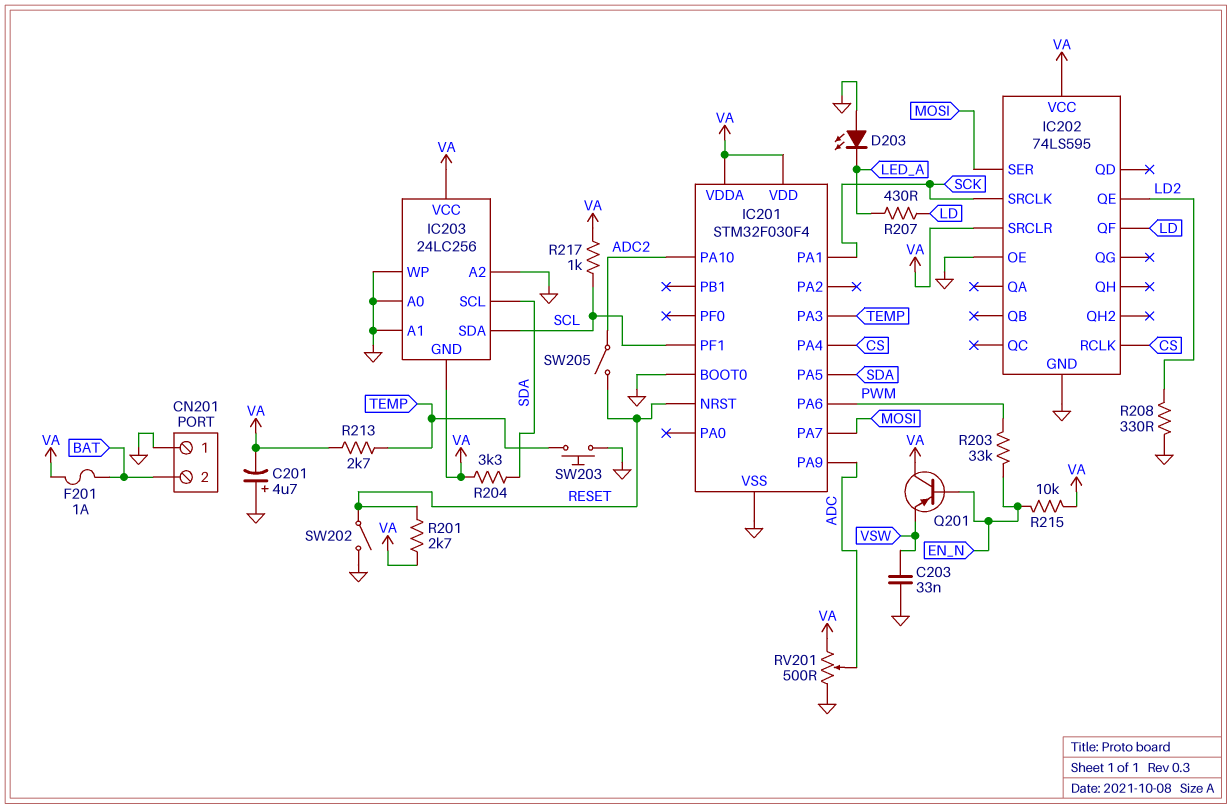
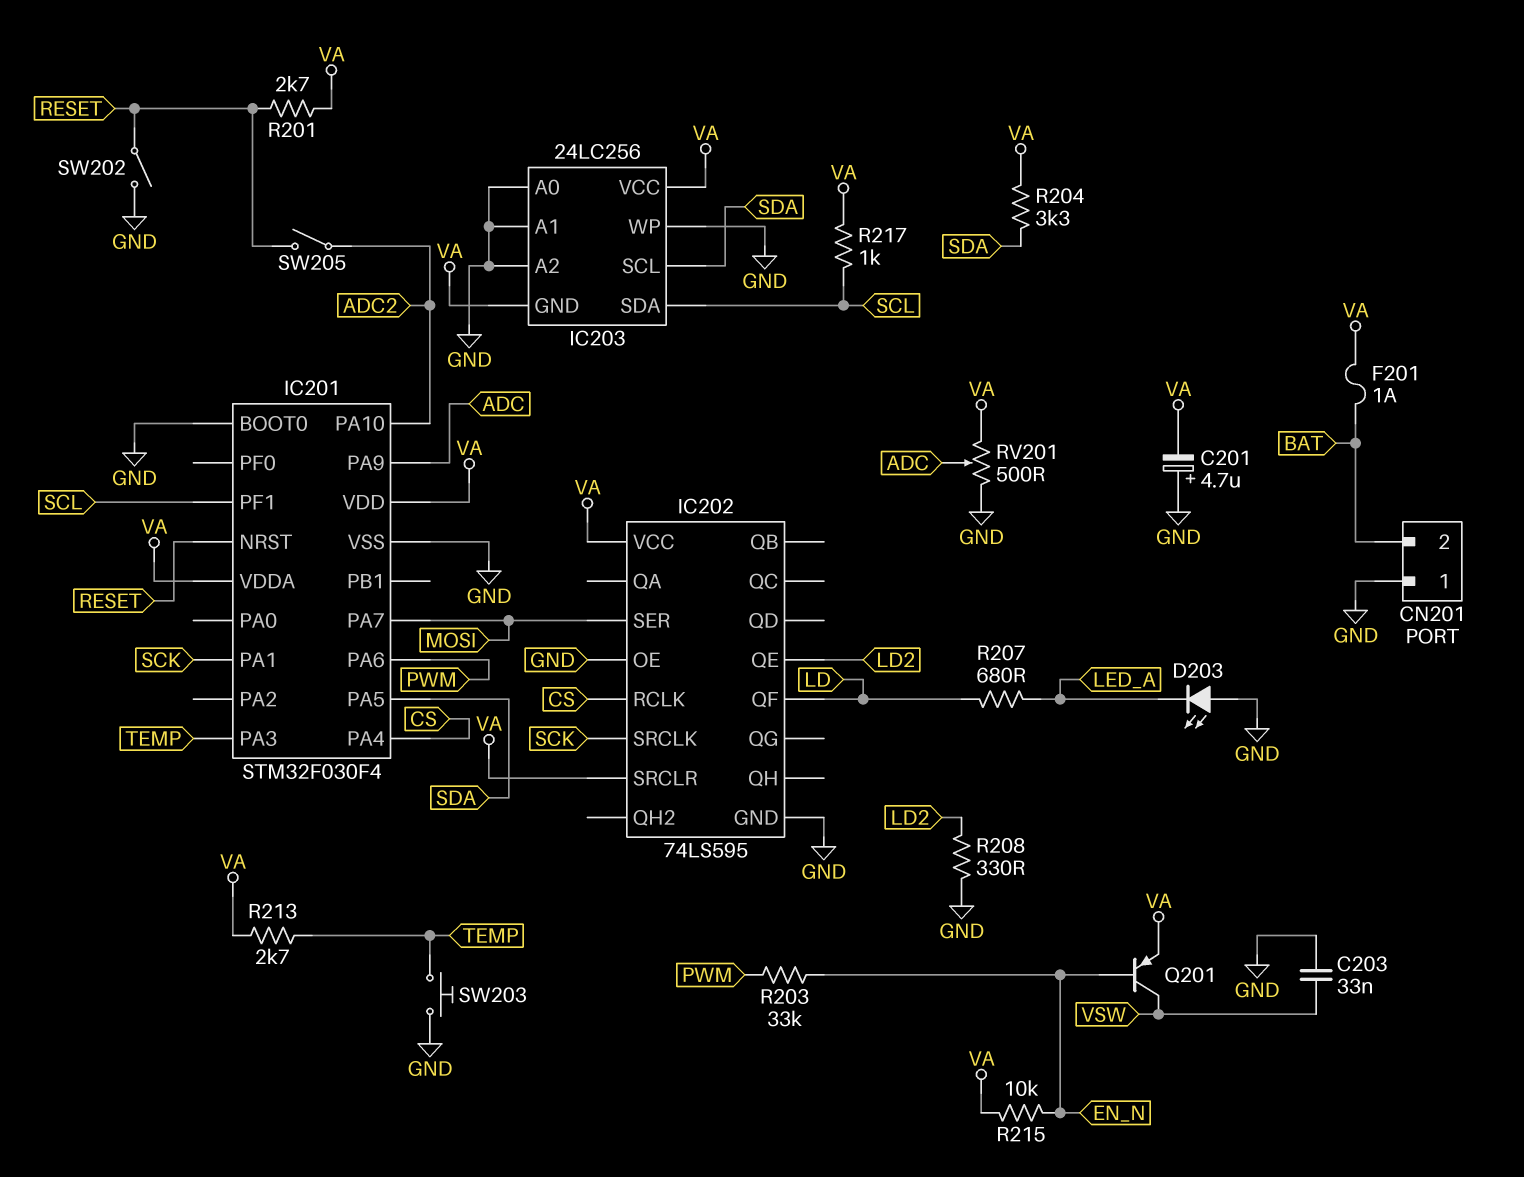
Q201: PNP (B EN_N, C VA, E VSW) -> PNP (B EN_N, C VSW, E VA)
R207: 430 (LD, LED_A) -> 680 (LD, LED_A)

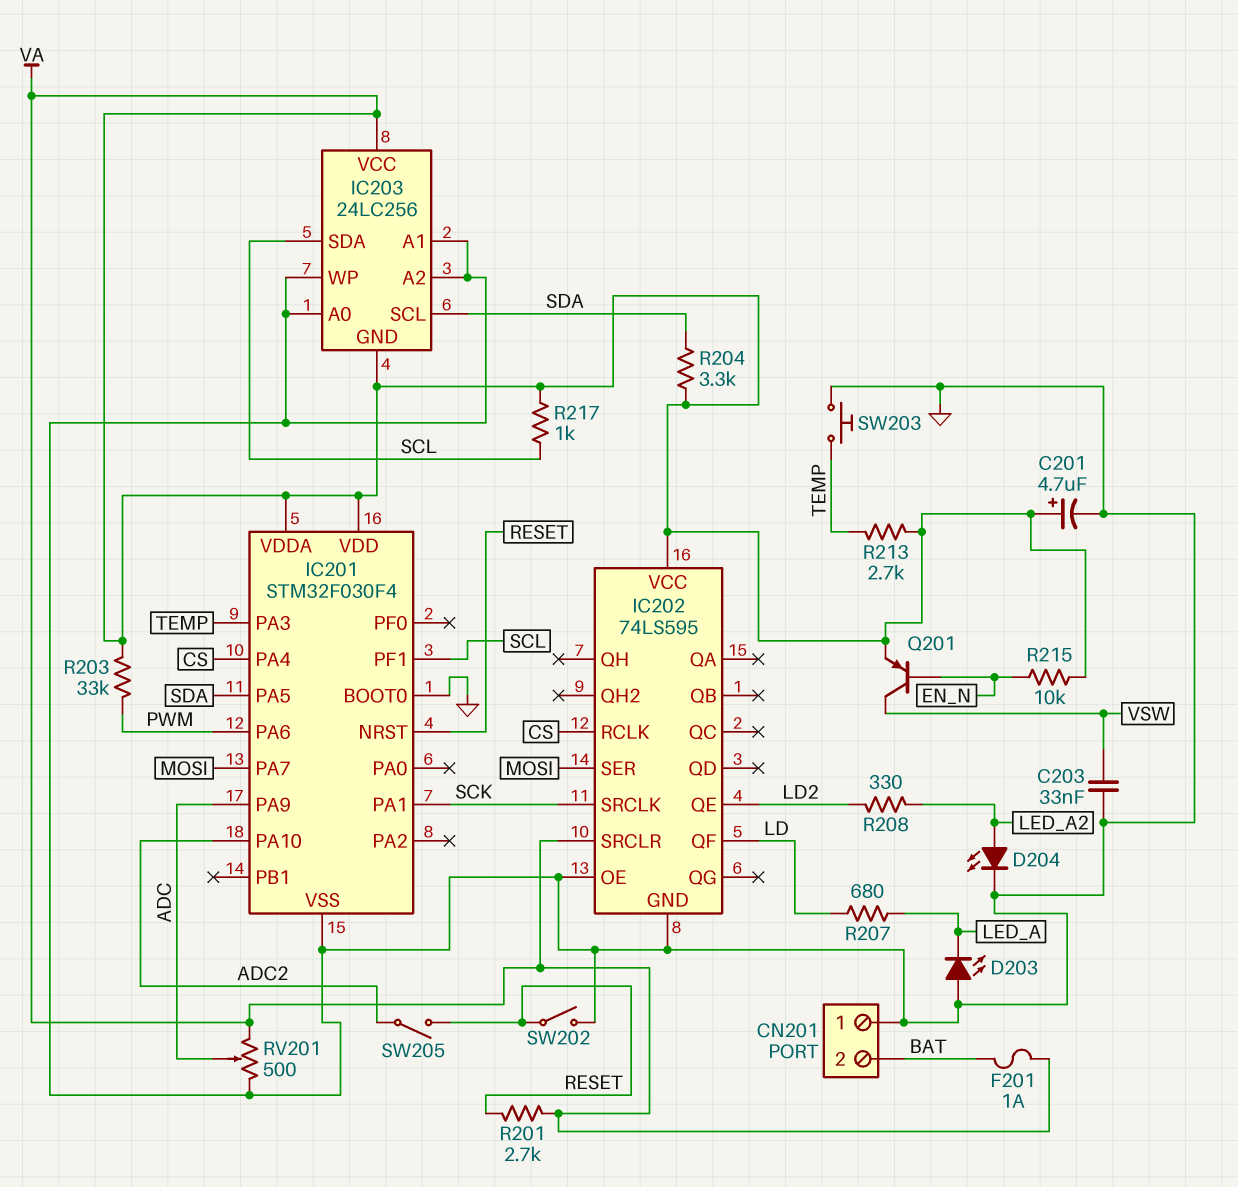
C201: 4.7uF (plus GND, minus VA) -> 4.7uF (plus VA, minus GND)
D204: none -> LED (A LED_A2, K GND)
R203: 33k (EN_N, PWM) -> 33k (PWM, VA)
R208: 330 (GND, LD2) -> 330 (LD2, LED_A2)

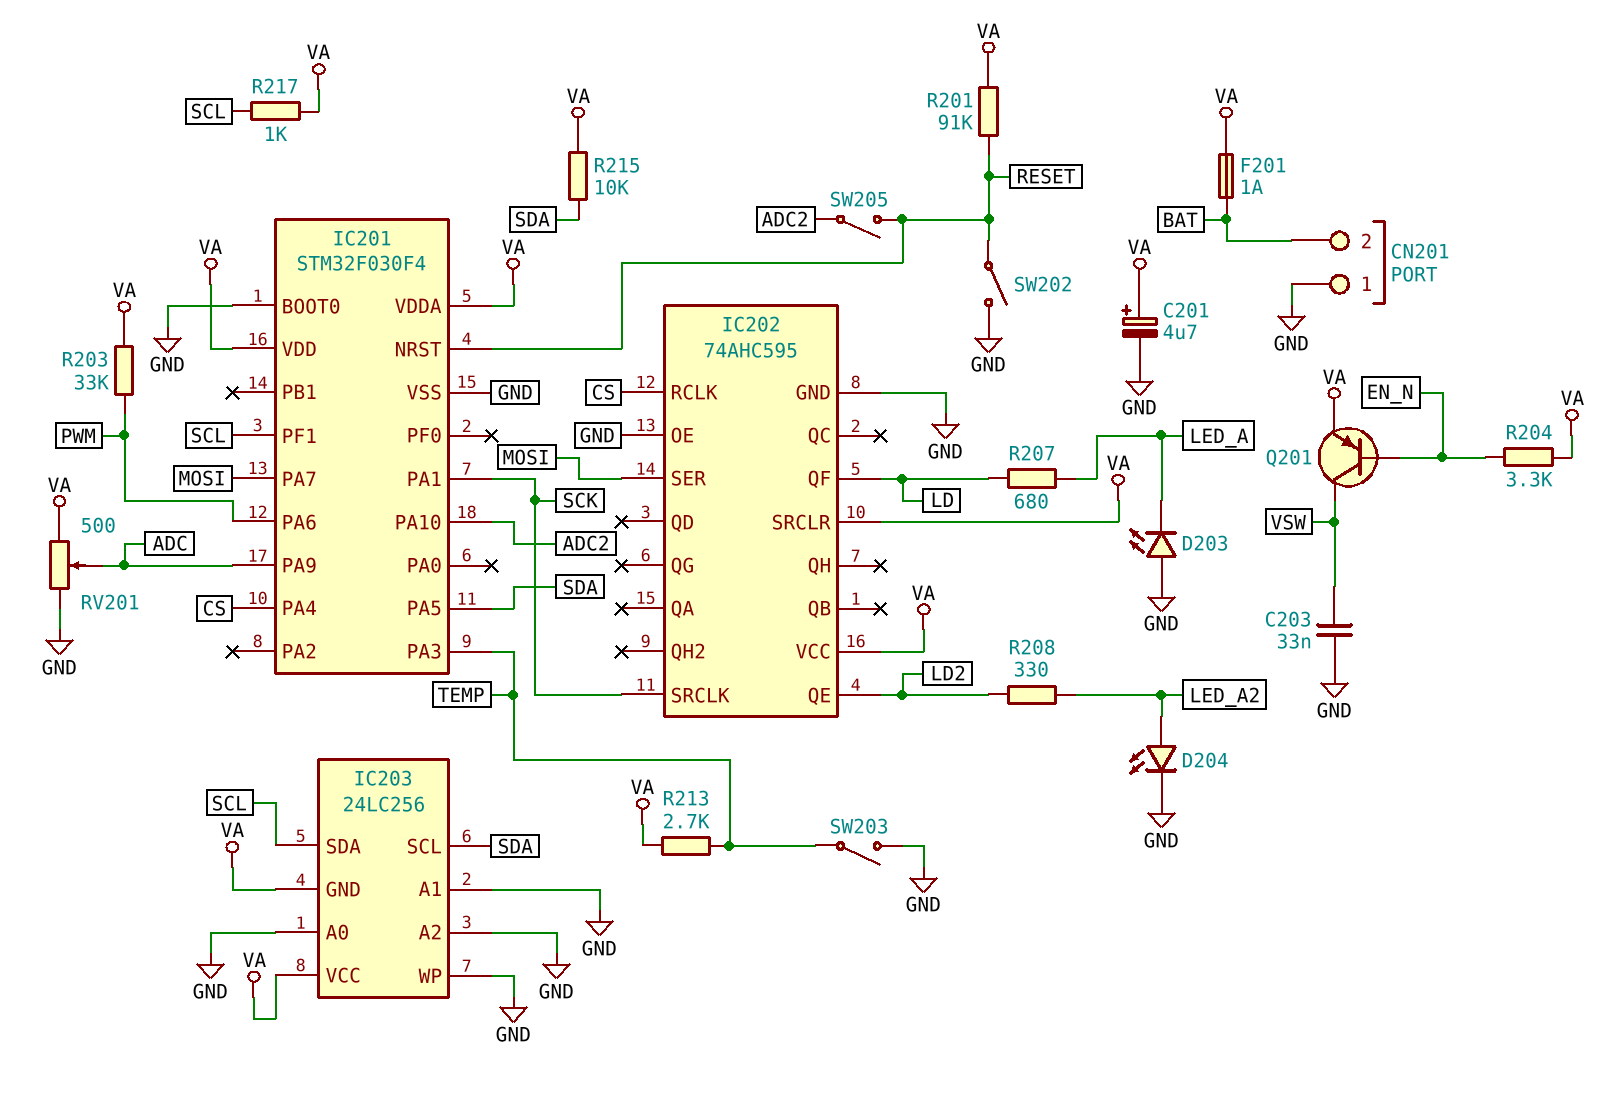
IC202: 74LS595 -> 74AHC595
R201: 2.7k (RESET, VA) -> 91k (RESET, VA)
R204: 3.3k (SDA, VA) -> 3.3k (EN_N, VA)
R215: 10k (EN_N, VA) -> 10k (SDA, VA)
SW203: button (GND, TEMP) -> switch (GND, TEMP)

